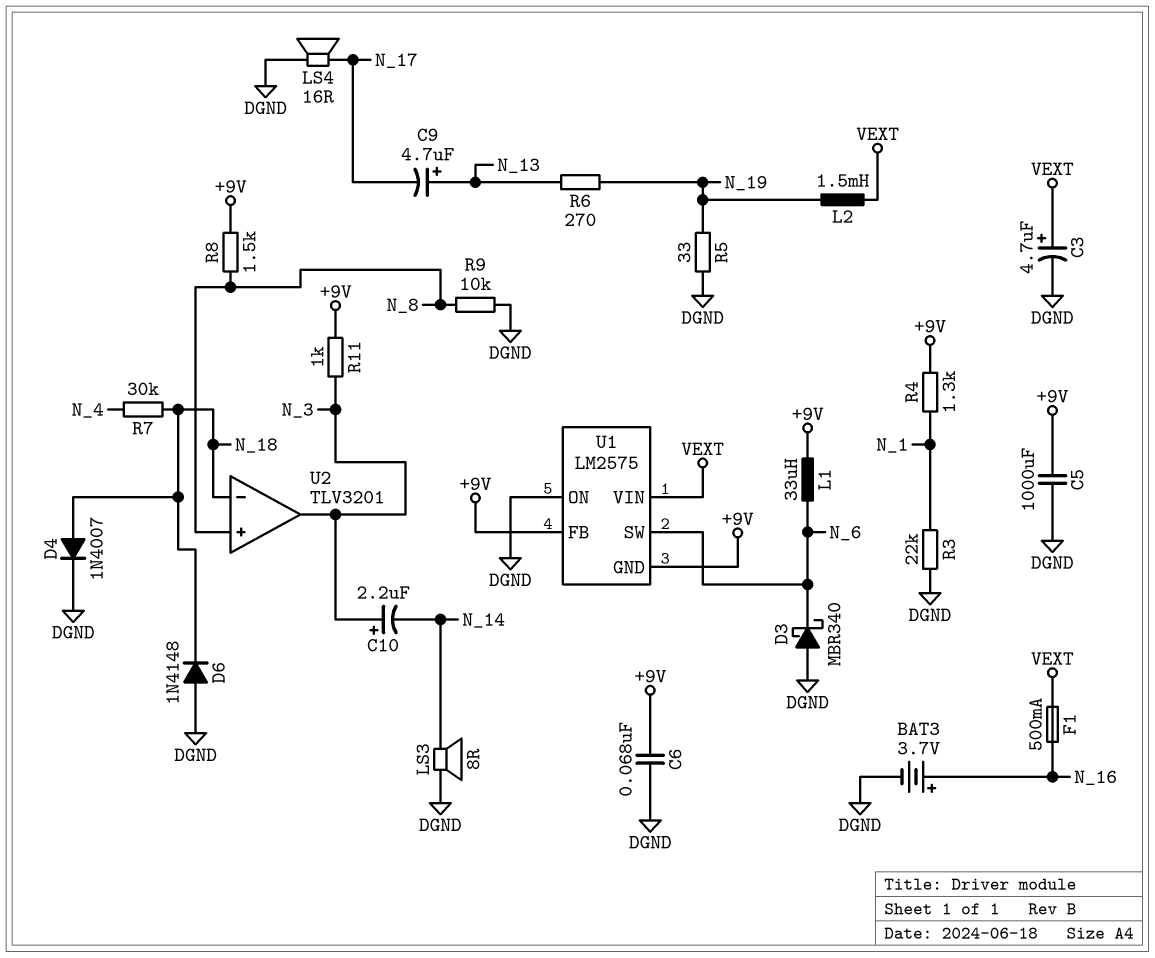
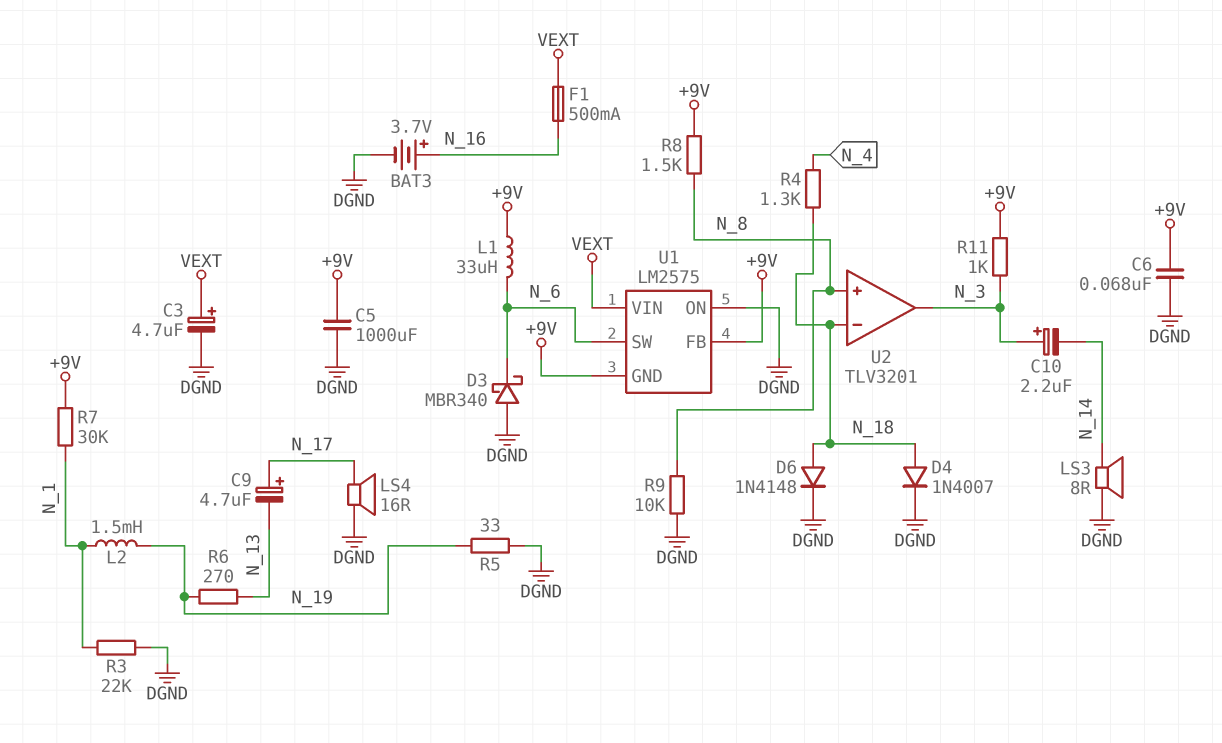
C9: 4.7uF (plus N_13, minus N_17) -> 4.7uF (plus N_17, minus N_13)
D6: diode 1N4148 (A DGND, K N_18) -> diode 1N4148 (A N_18, K DGND)
L2: 1.5mH (N_19, VEXT) -> 1.5mH (N_1, N_19)
R4: 1.3k (+9V, N_1) -> 1.3k (N_4, N_18)
R7: 30k (N_4, N_18) -> 30k (+9V, N_1)

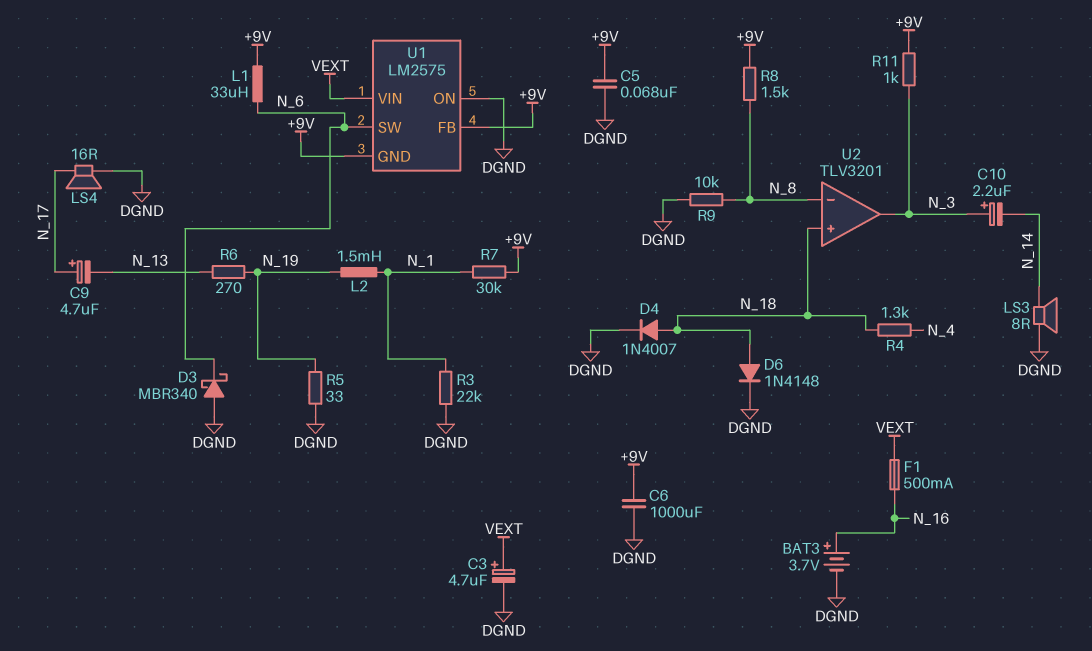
C5: 1000uF (+9V, DGND) -> 68nF (+9V, DGND)
C6: 68nF (+9V, DGND) -> 1000uF (+9V, DGND)
U2 pin in+: N_8 -> N_18
U2 pin in-: N_18 -> N_8

